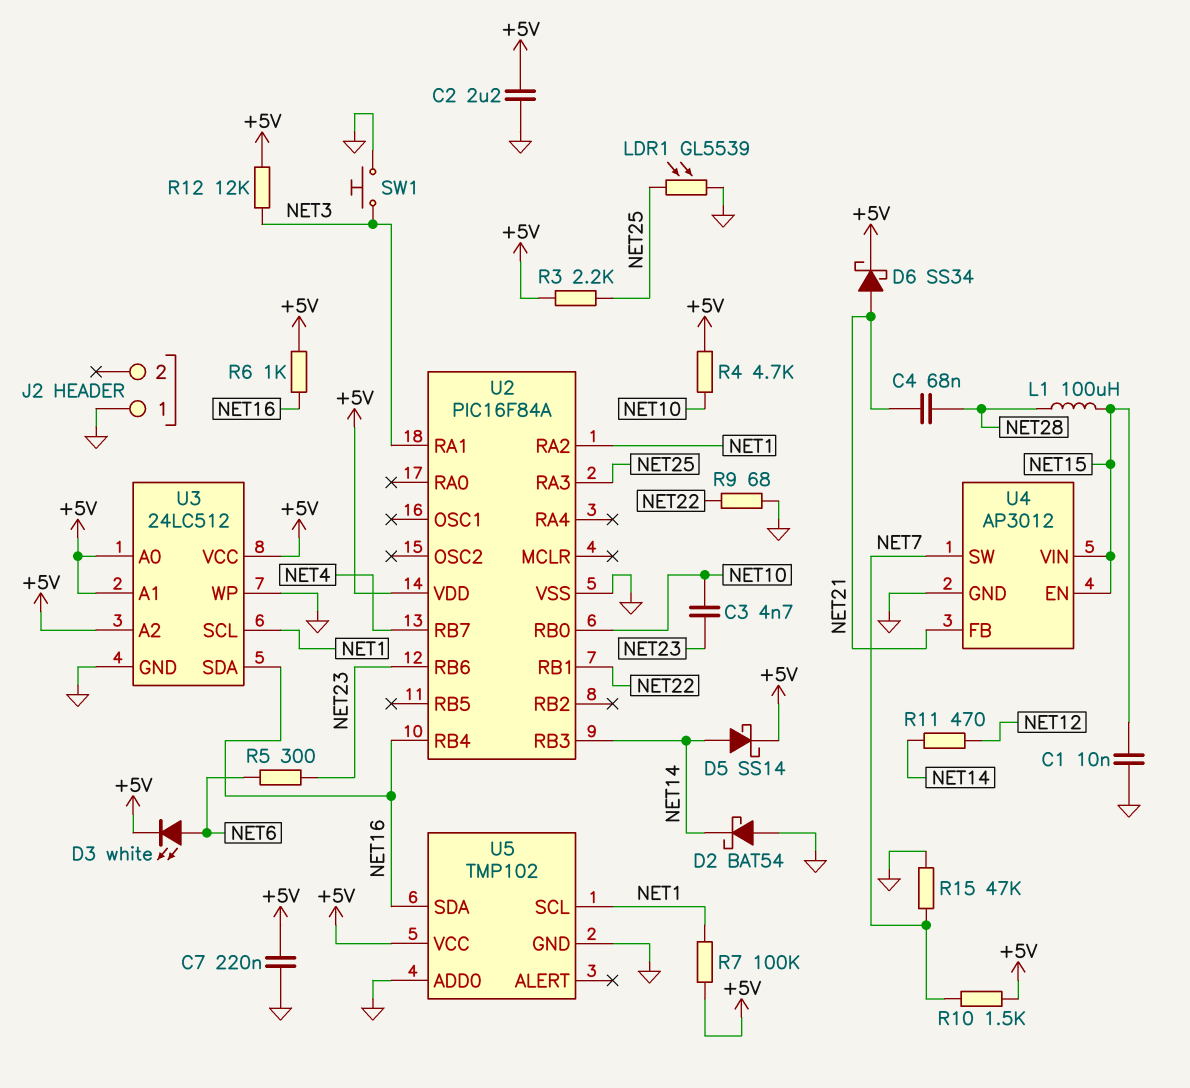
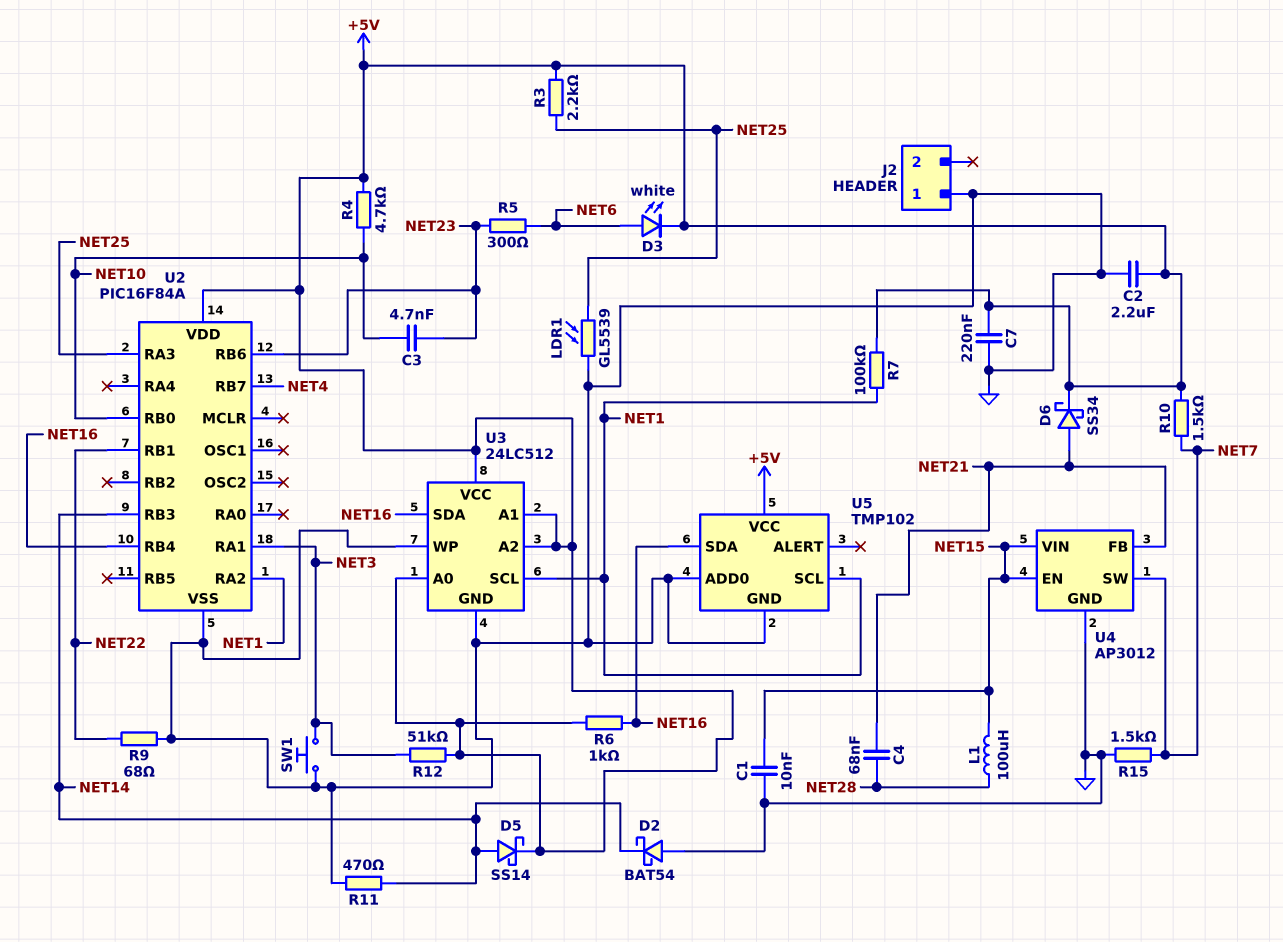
R11: 470 (NET12, NET14) -> 470 (GND, NET14)
R12: 12k (+5V, NET3) -> 51k (+5V, NET3)
R15: 47k (GND, NET7) -> 1.5k (GND, NET7)

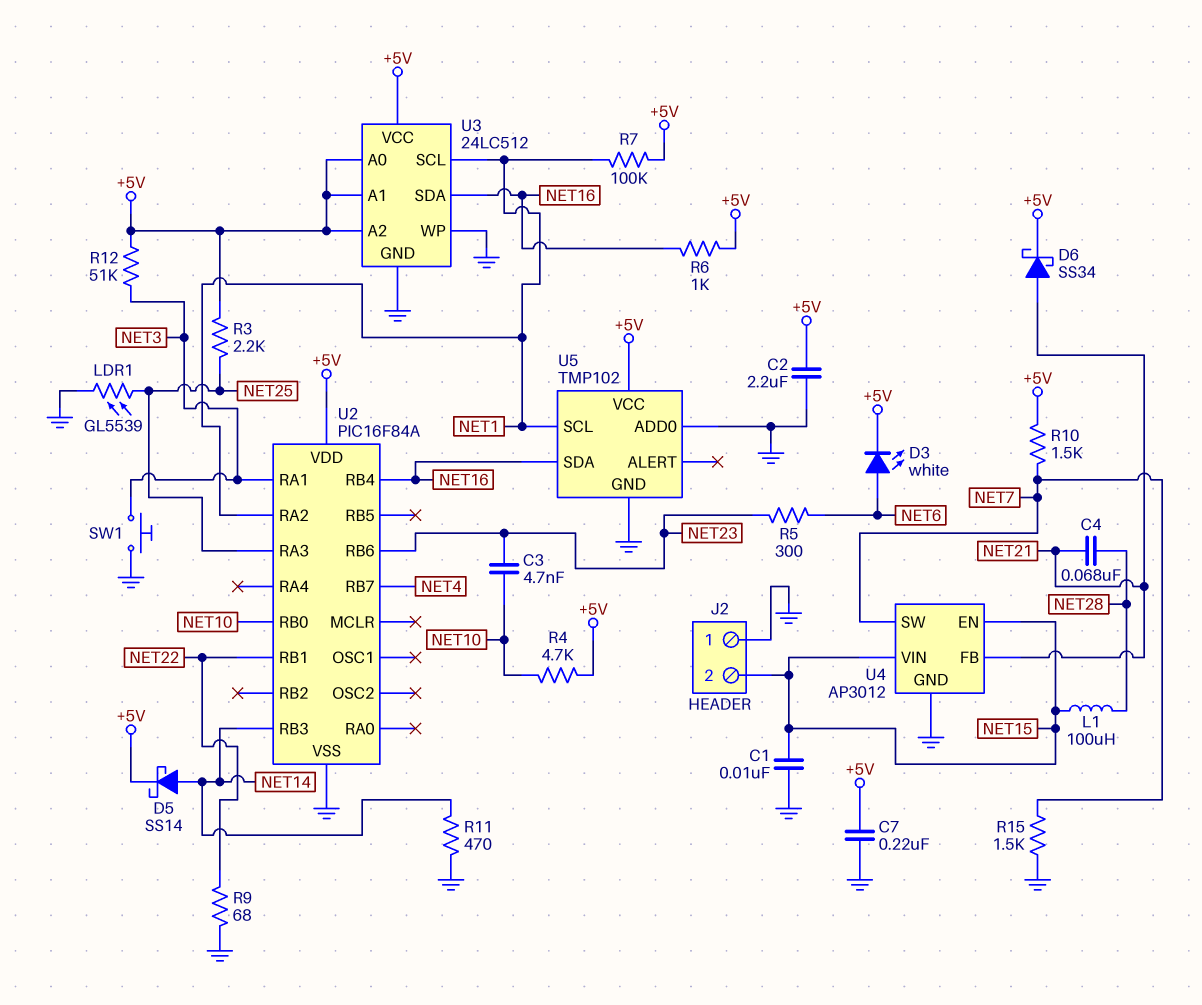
D2: schottky BAT54 (A GND, K NET14) -> none
J2 pin 2: none -> NET15

